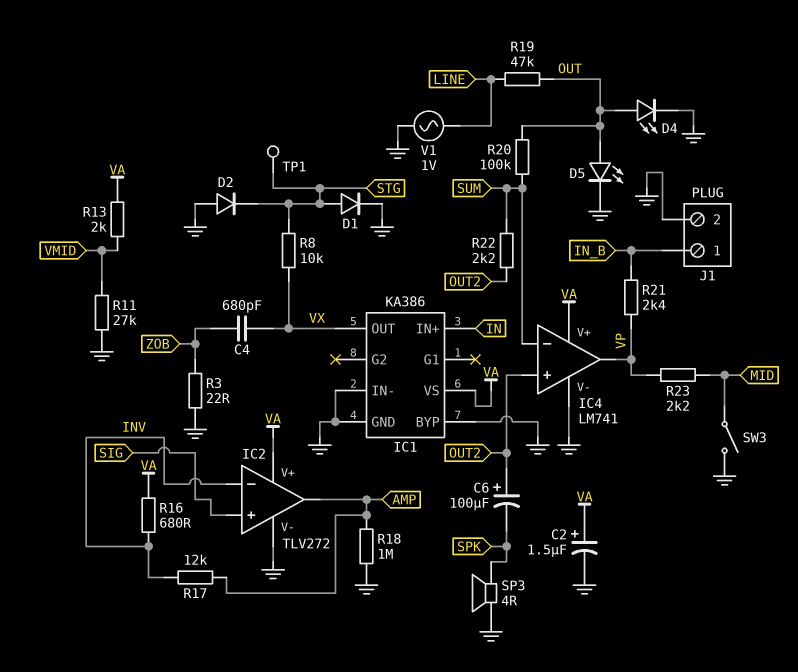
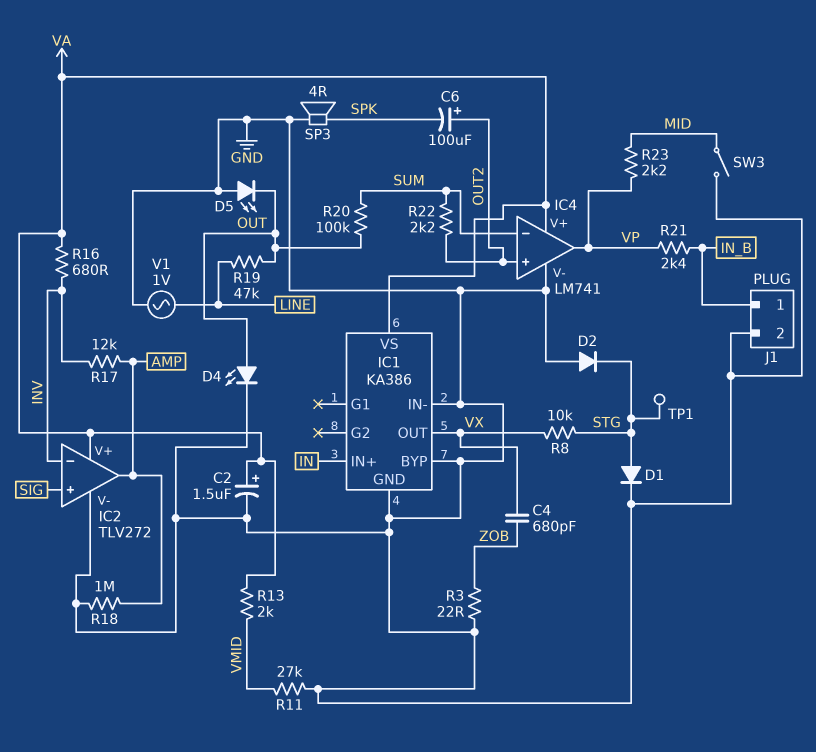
D5: LED (A OUT, K GND) -> LED (A GND, K OUT)

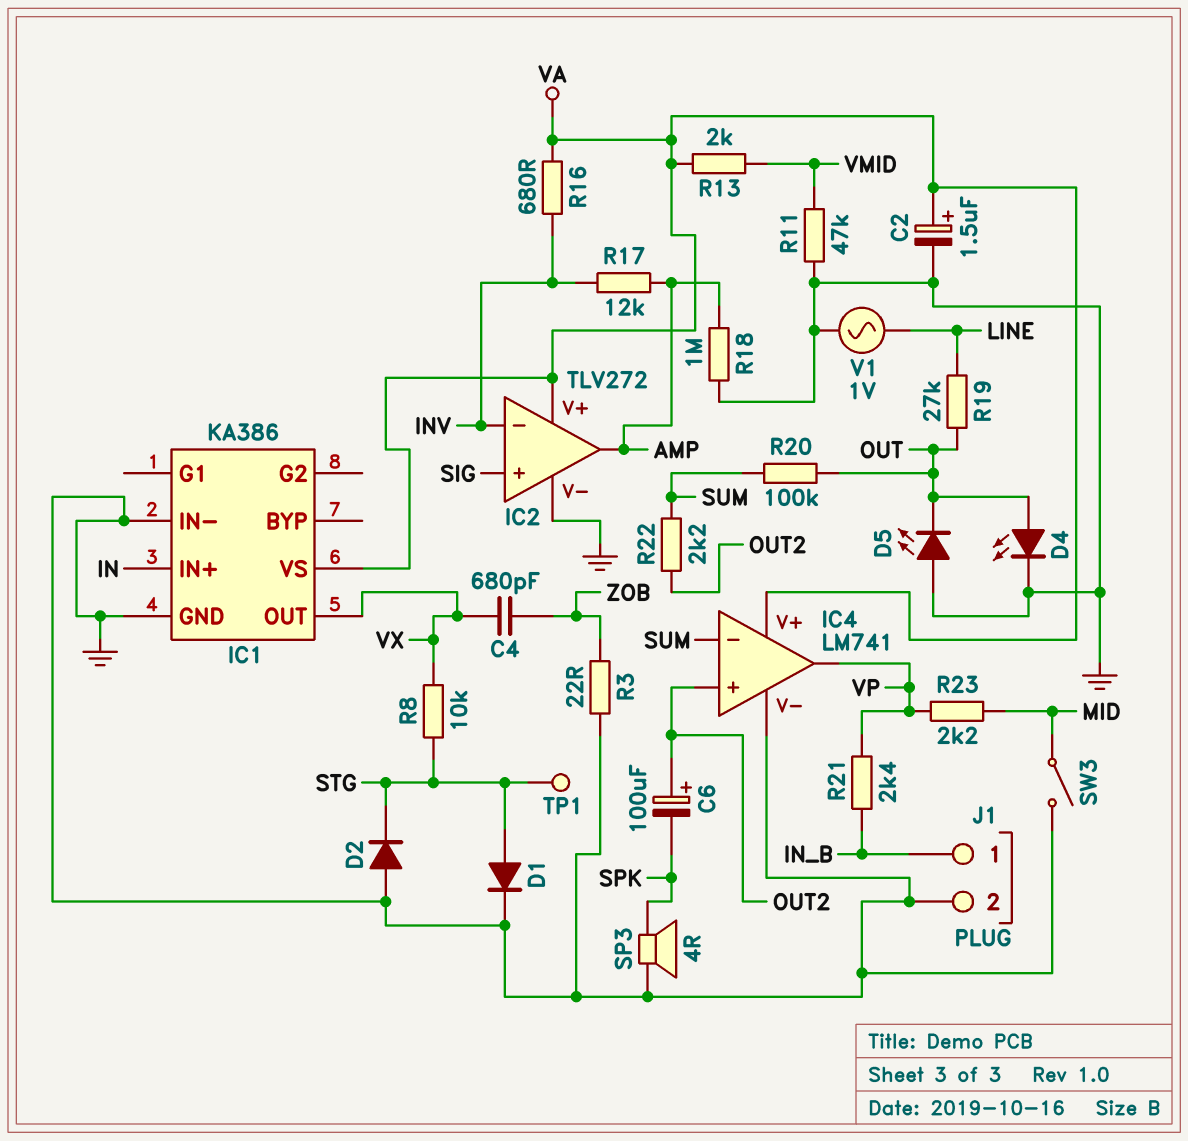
IC1 pin BYP: GND -> none
R11: 27k (GND, VMID) -> 47k (GND, VMID)
R19: 47k (LINE, OUT) -> 27k (LINE, OUT)

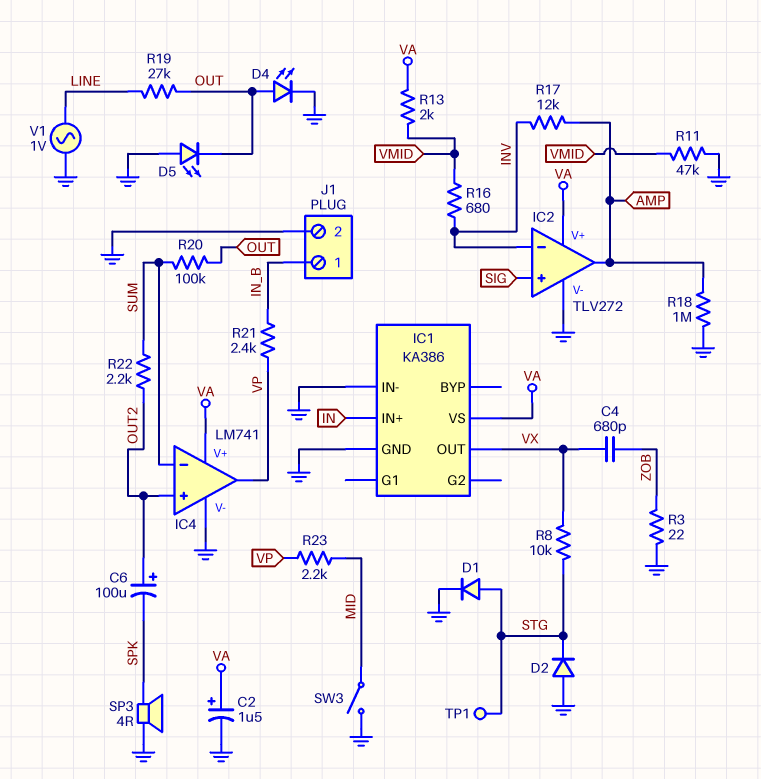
R16: 680 (INV, VA) -> 680 (INV, VMID)

